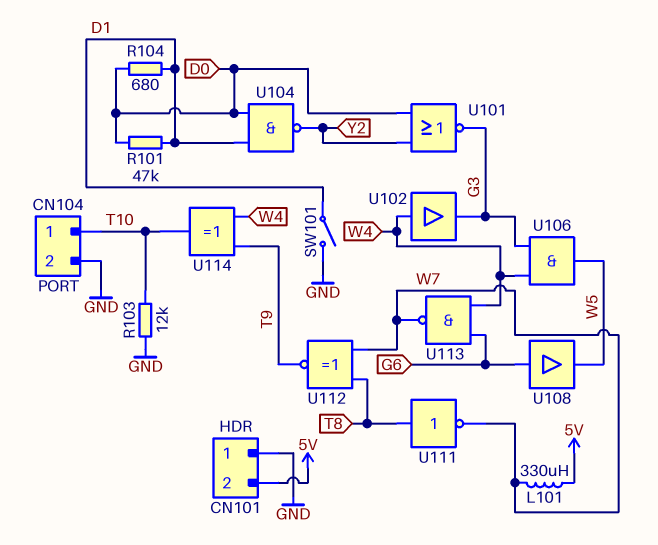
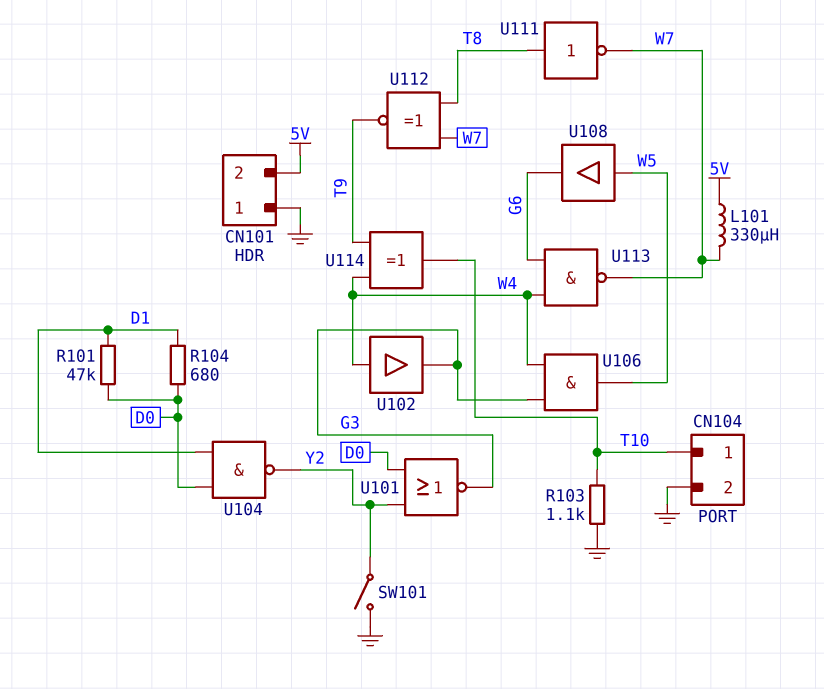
R103: 12k (GND, T10) -> 1.1k (GND, T10)
SW101: switch (D1, GND) -> switch (GND, Y2)
U108: buffer (in G6, out W5) -> buffer (in W5, out G6)

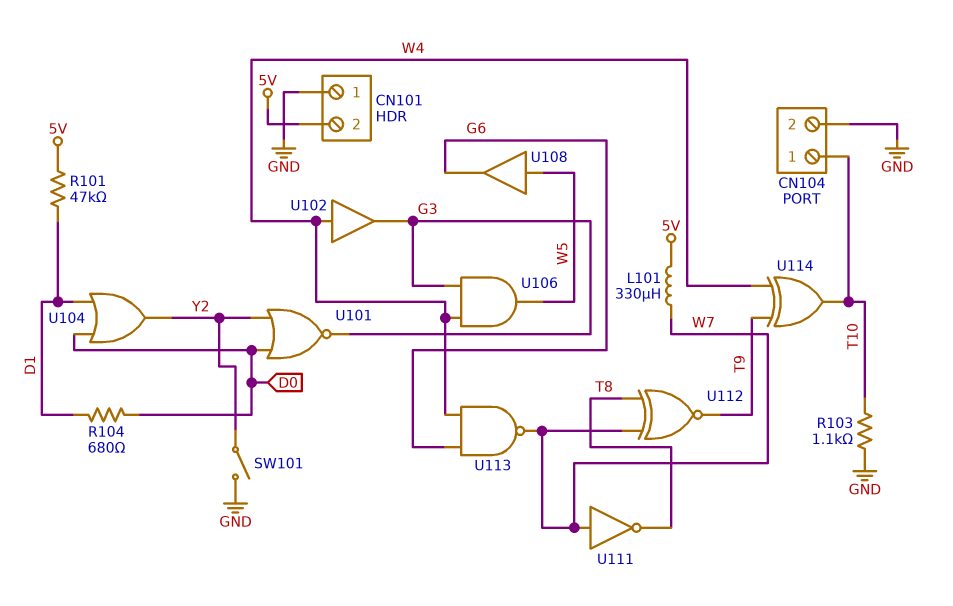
R101: 47k (D0, D1) -> 47k (5V, D1)
U104: NAND (in D0, in D1, out Y2) -> OR (in D0, in D1, out Y2)
U111: NOT (in T8, out W7) -> NOT (in W7, out T8)

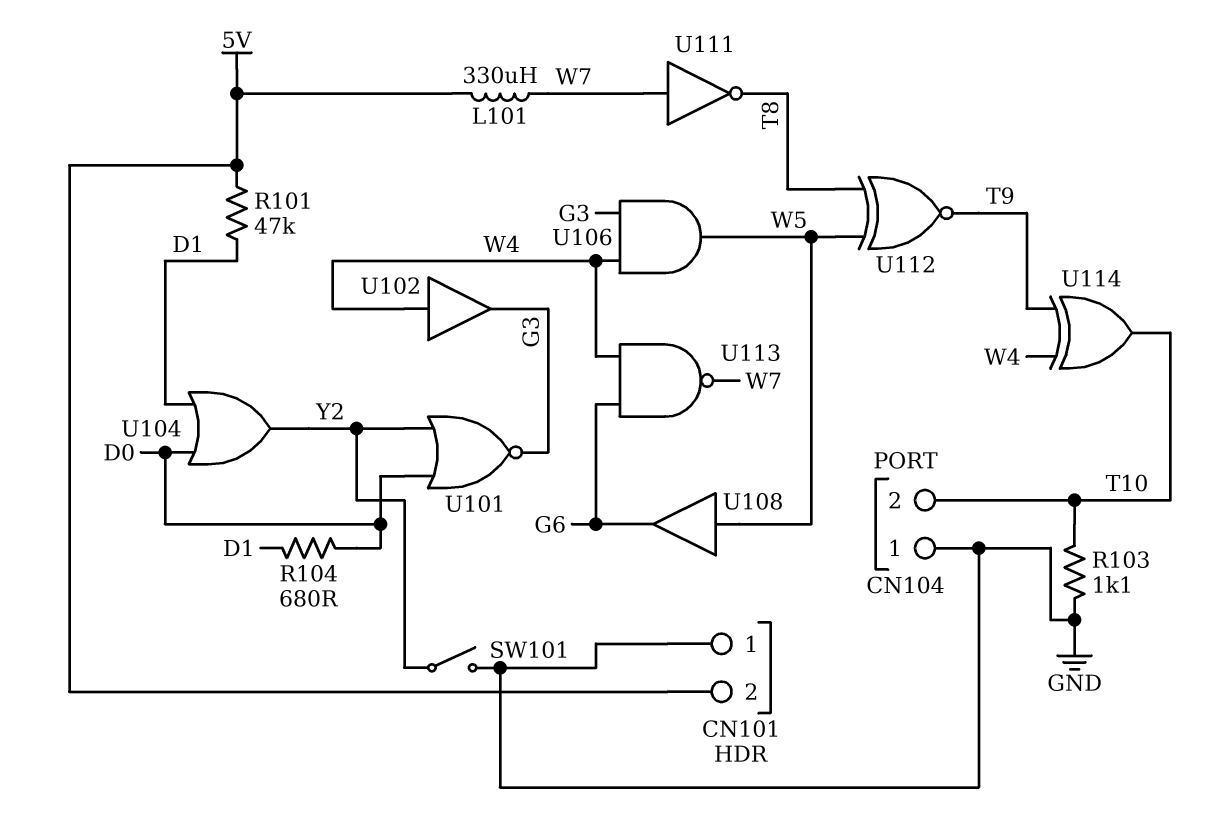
CN104 pin 1: T10 -> GND
CN104 pin 2: GND -> T10
U112: XNOR (in T8, in W7, out T9) -> XNOR (in T8, in W5, out T9)

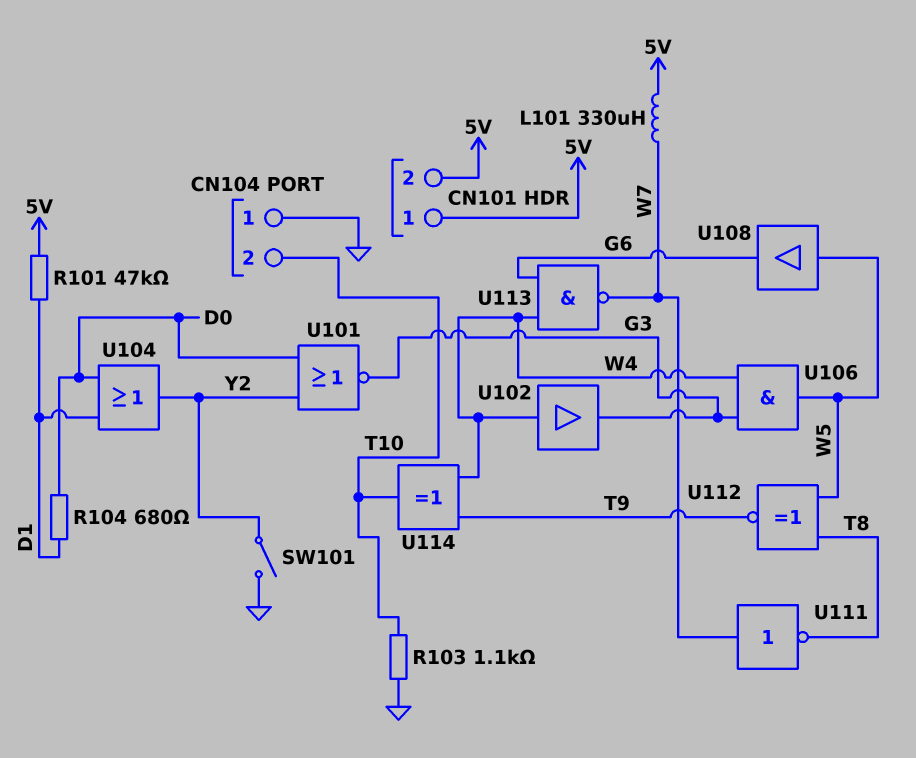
CN101 pin 1: GND -> 5V

